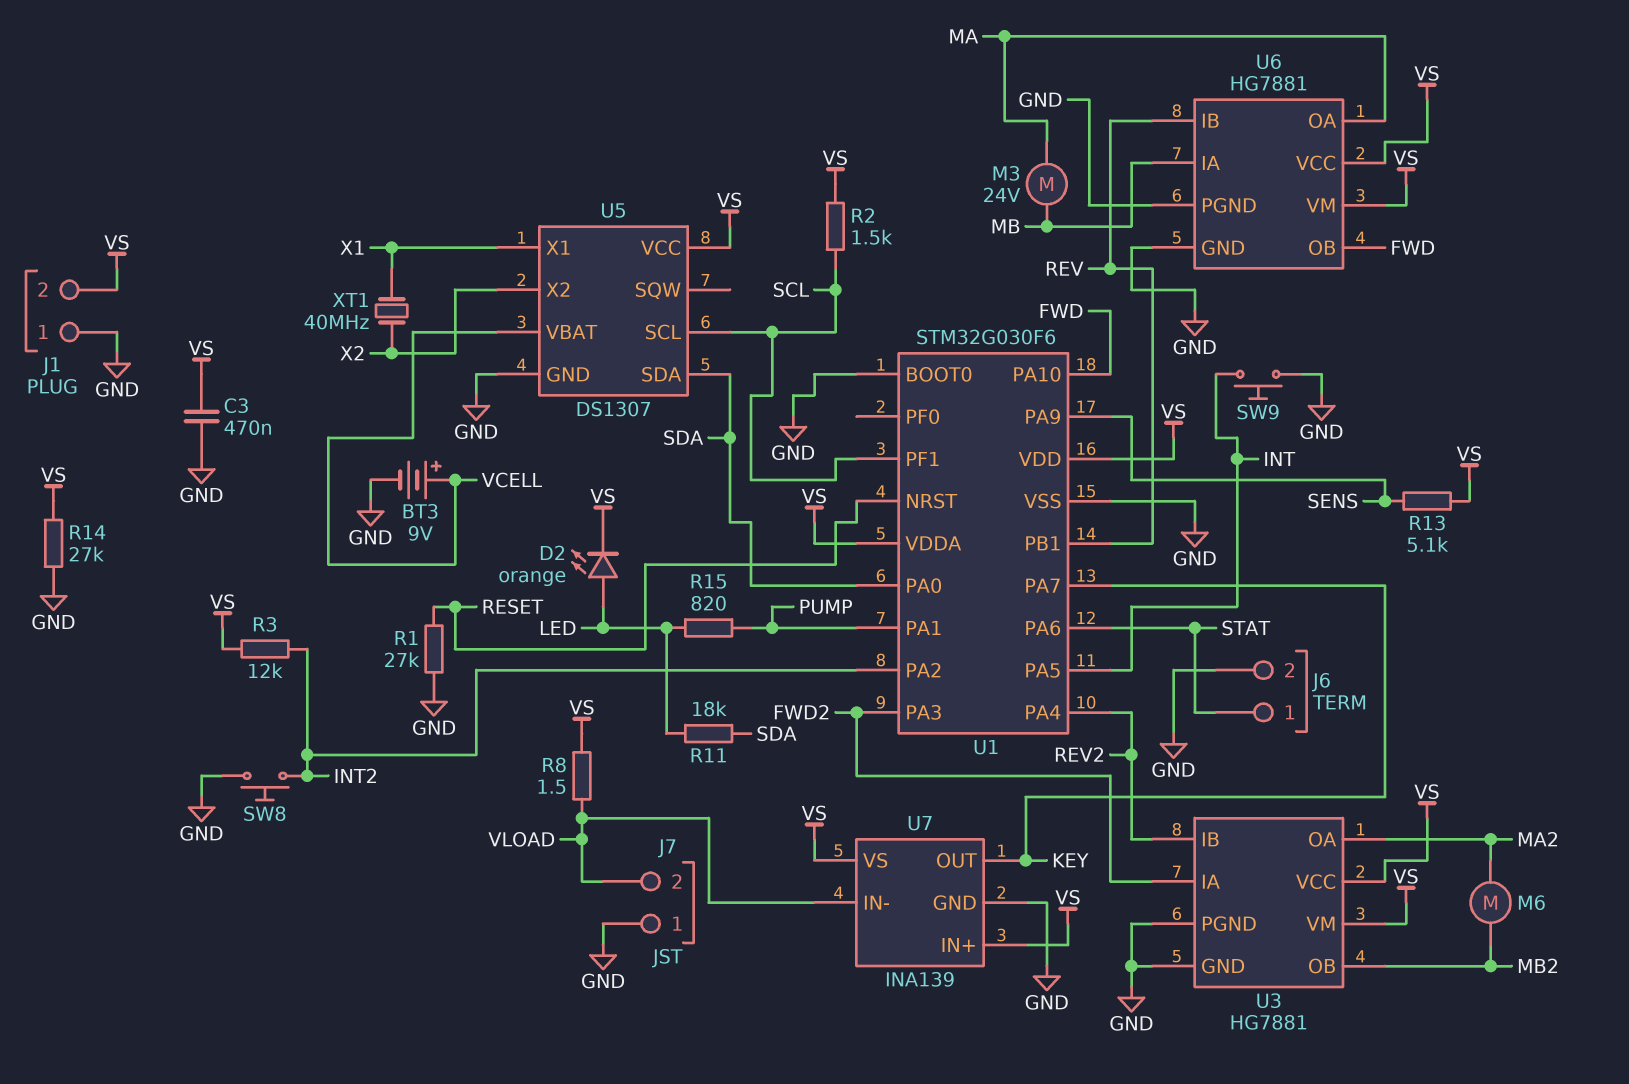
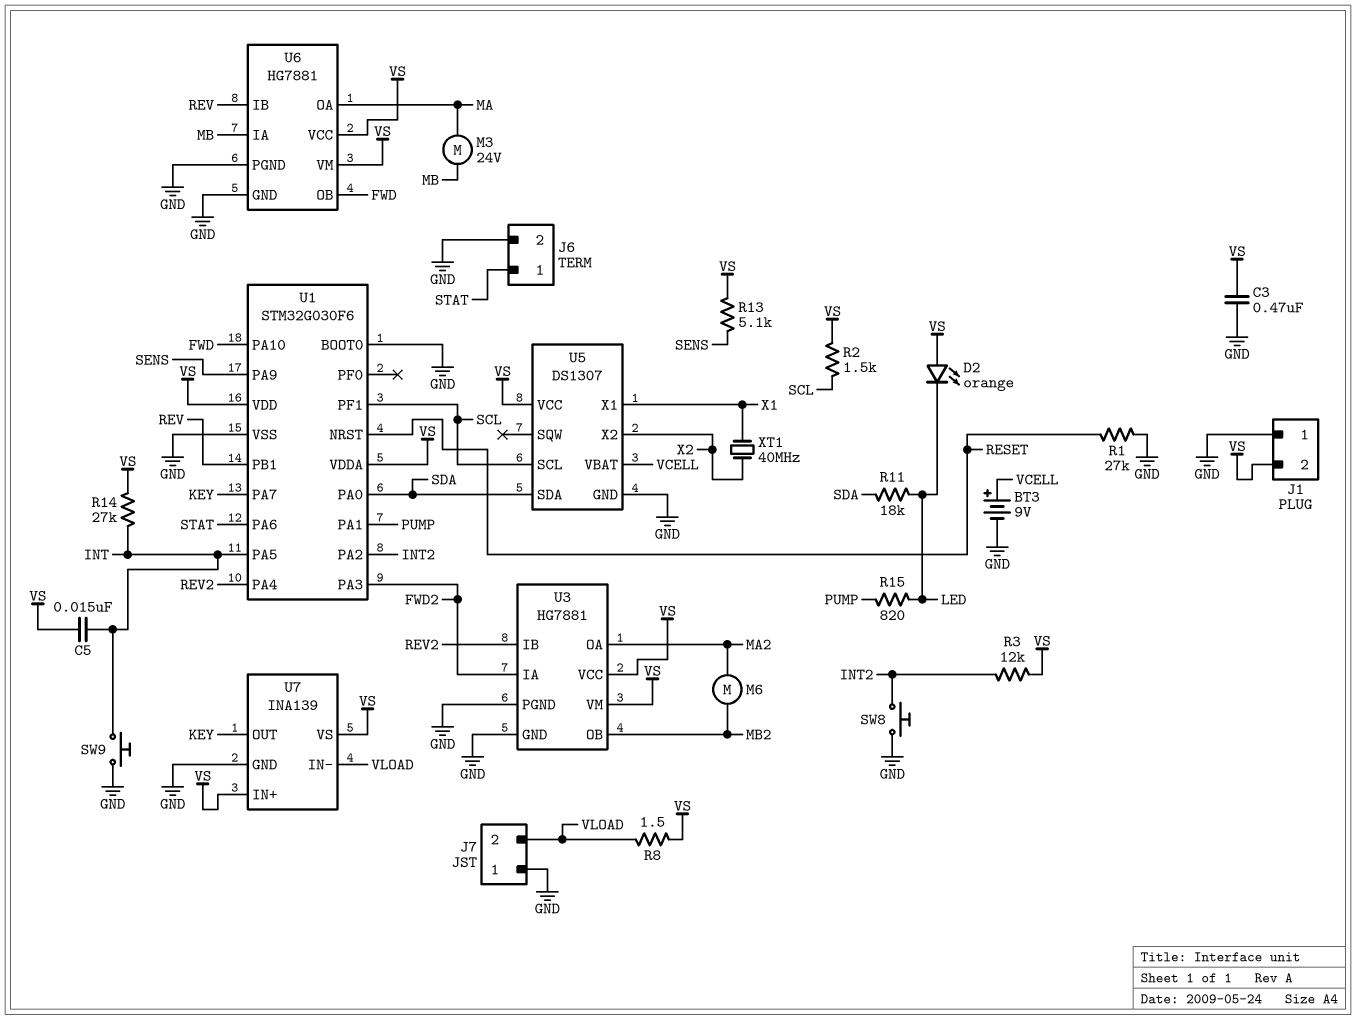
C5: none -> 15nF (INT, VS)
D2: LED orange (A LED, K VS) -> LED orange (A VS, K LED)
R14: 27k (GND, VS) -> 27k (INT, VS)

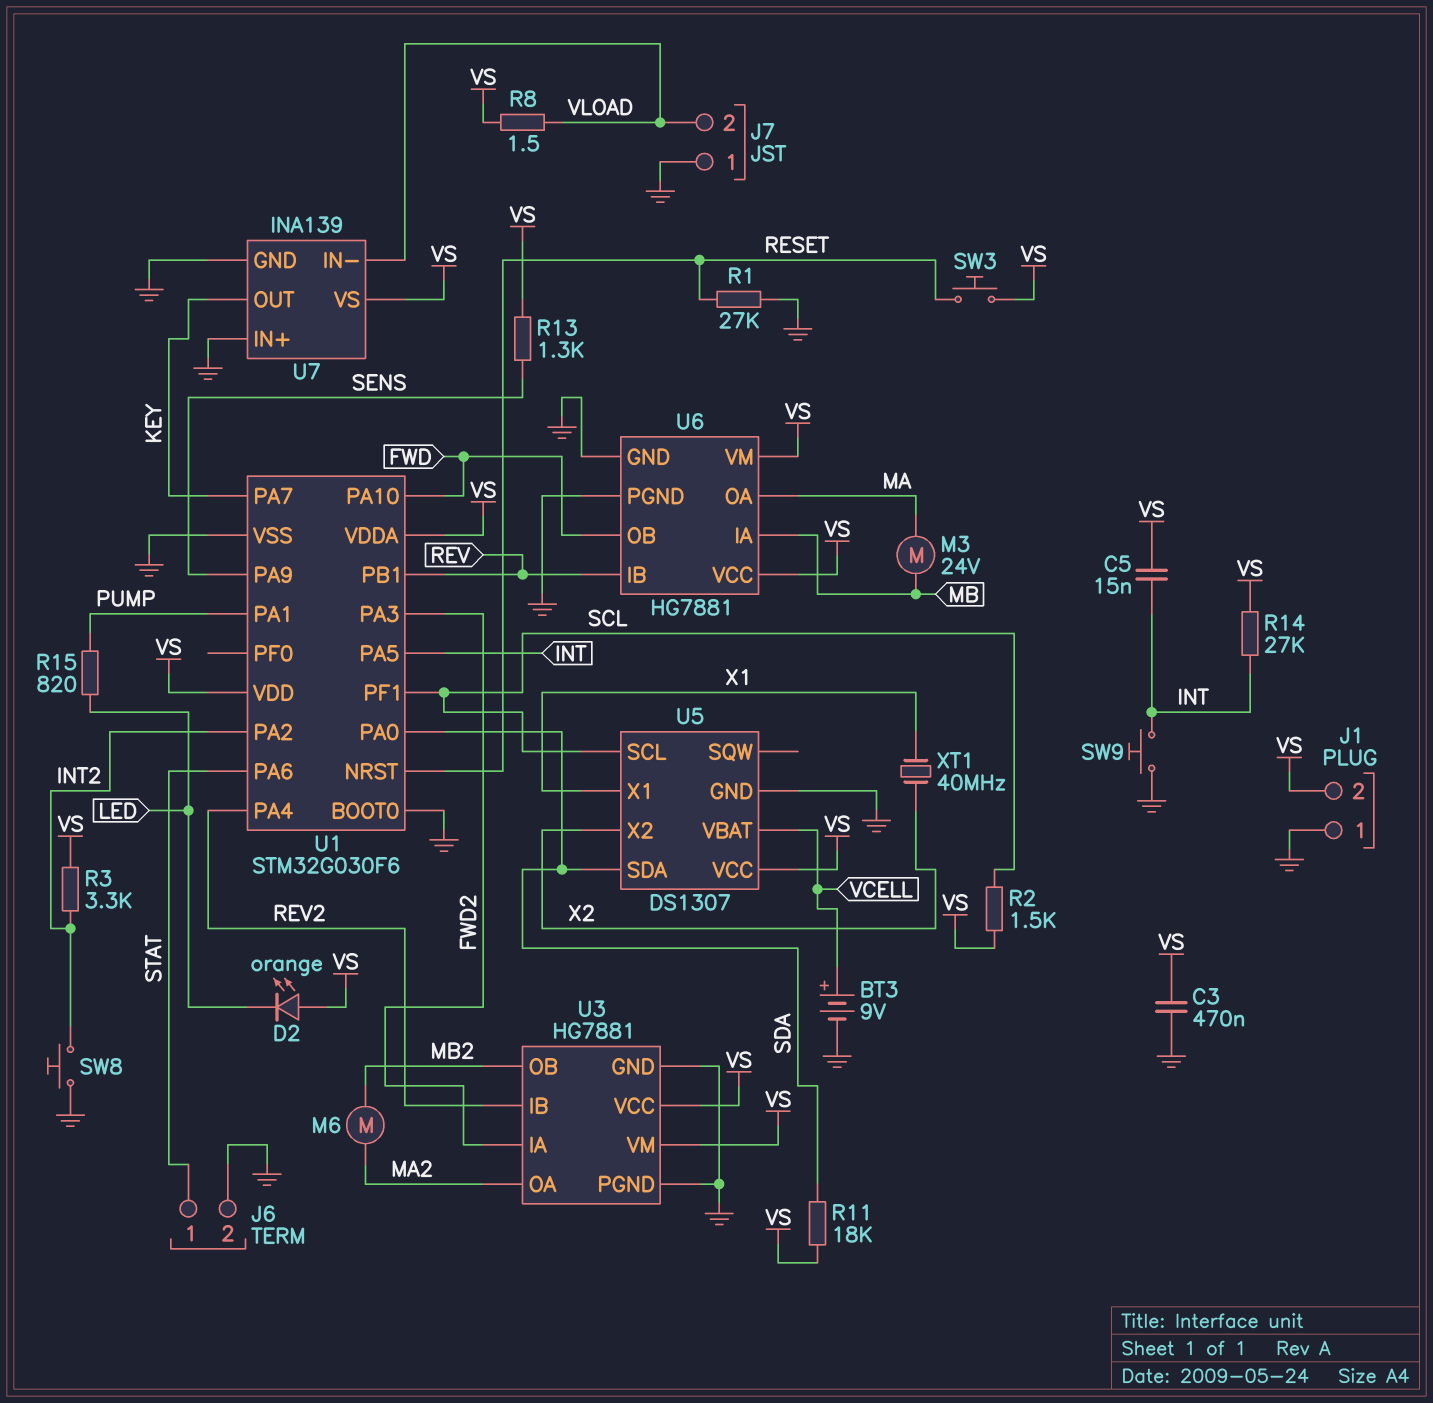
R3: 12k (INT2, VS) -> 3.3k (INT2, VS)
R11: 18k (LED, SDA) -> 18k (SDA, VS)
R13: 5.1k (SENS, VS) -> 1.3k (SENS, VS)
SW3: none -> button (RESET, VS)
U7 pin IN+: VS -> GND

